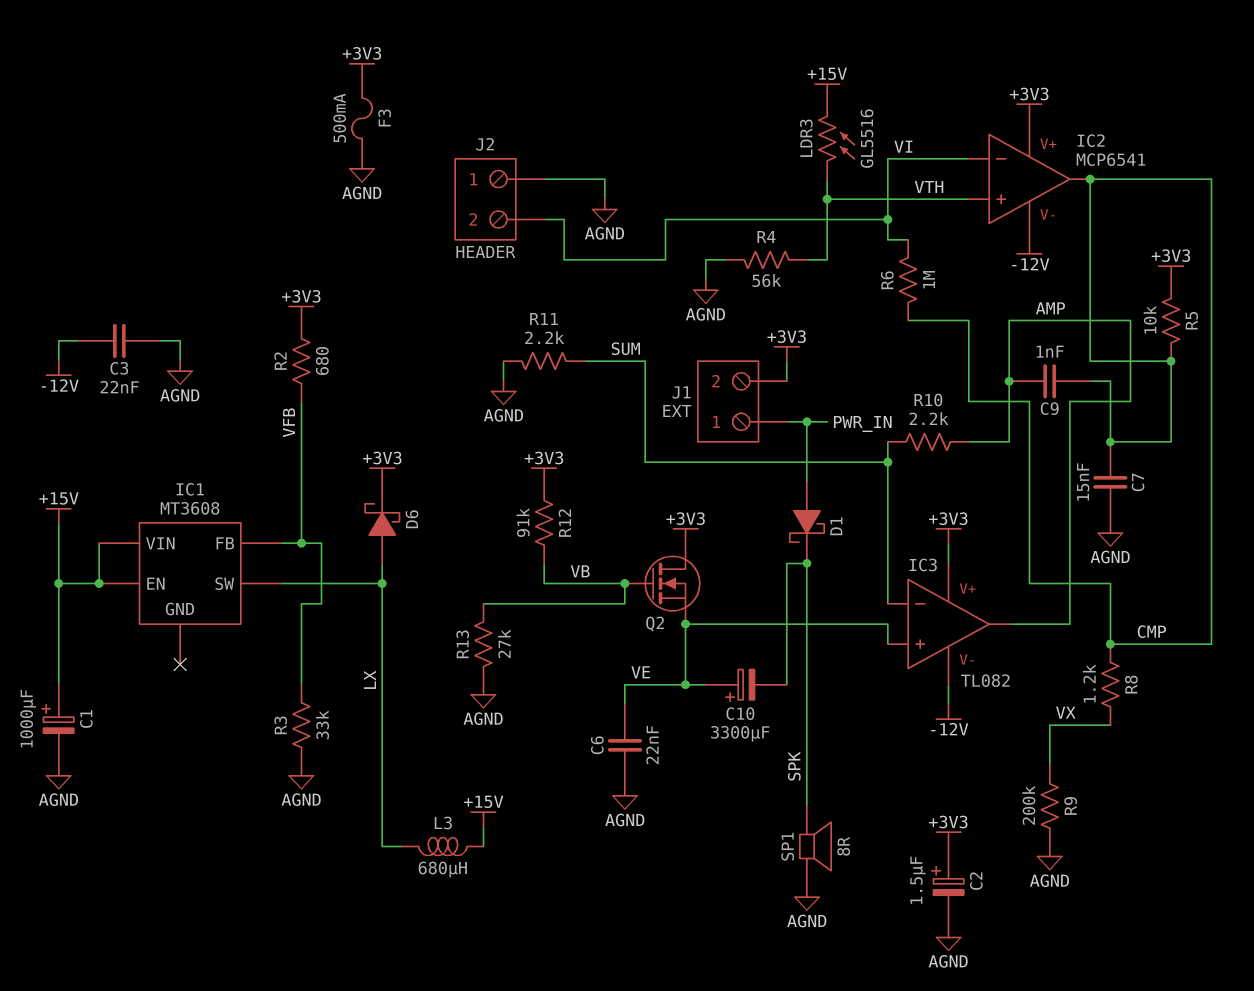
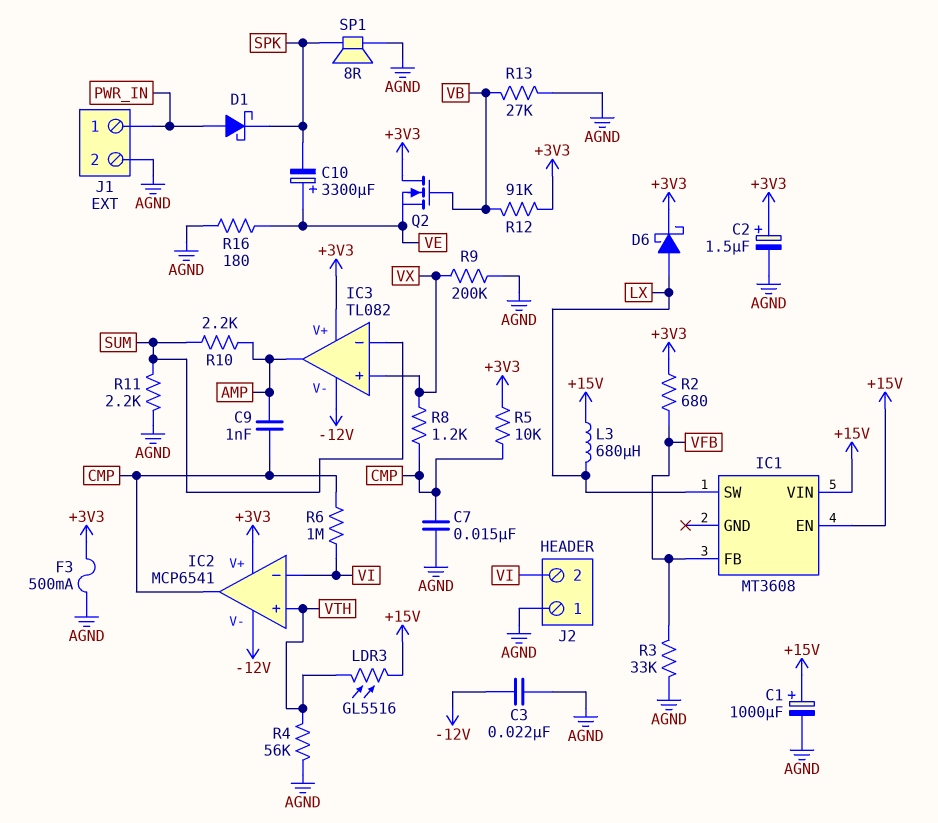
C6: 22nF (AGND, VE) -> none
IC3 pin in+: VE -> VX
J1 pin 2: +3V3 -> AGND
R16: none -> 180 (AGND, VE)

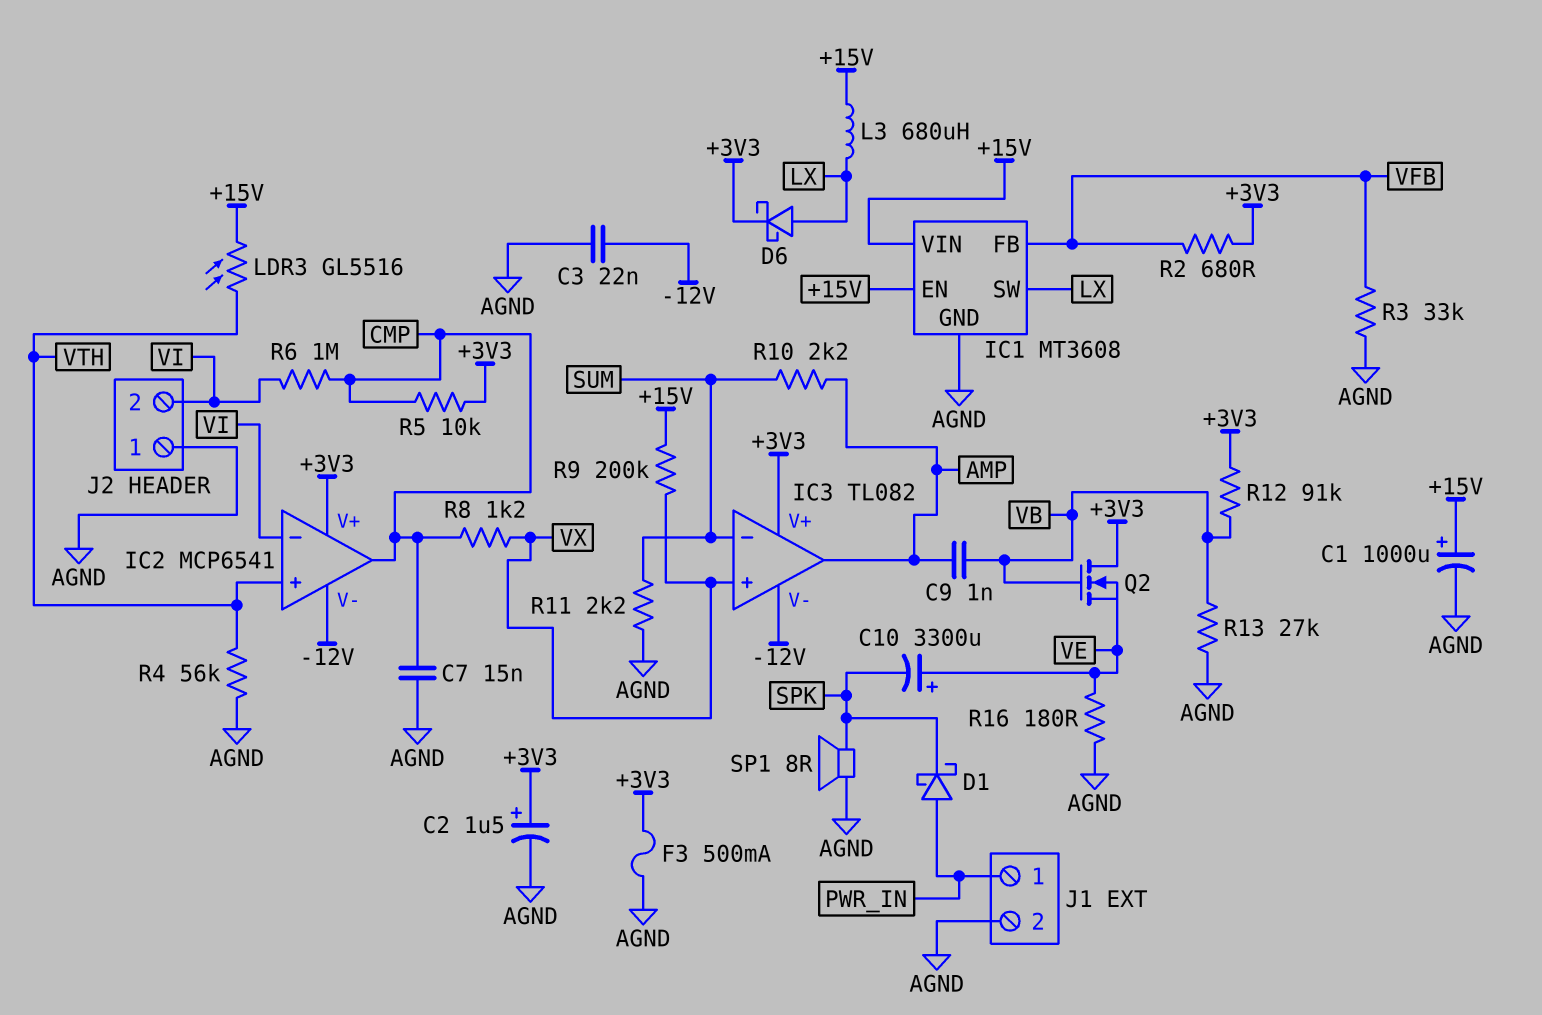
C9: 1nF (AMP, CMP) -> 1nF (AMP, VB)
IC1 pin GND: none -> AGND
R9: 200k (AGND, VX) -> 200k (+15V, VX)

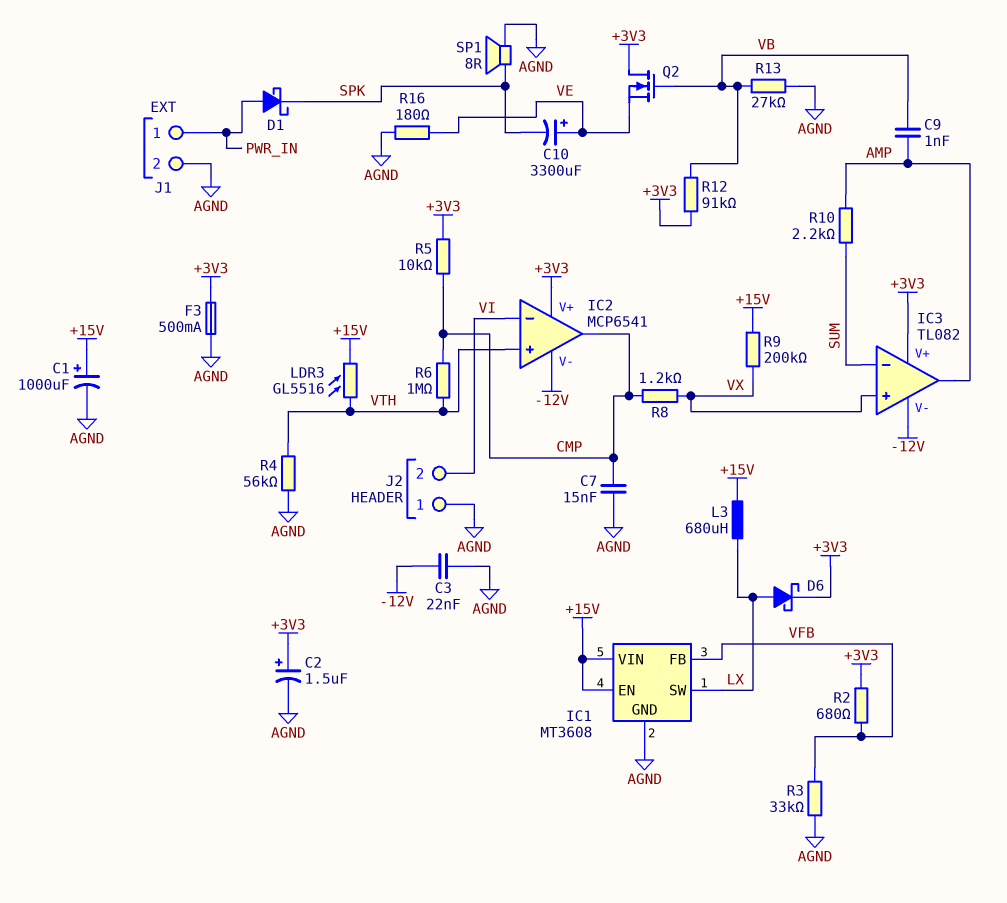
R6: 1M (CMP, VI) -> 1M (CMP, VTH)
R11: 2.2k (AGND, SUM) -> none

